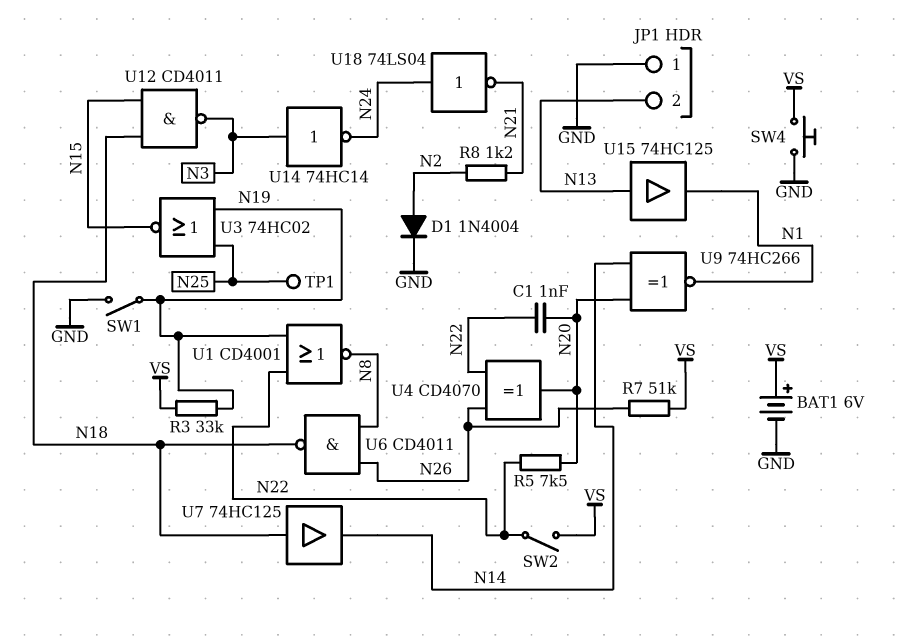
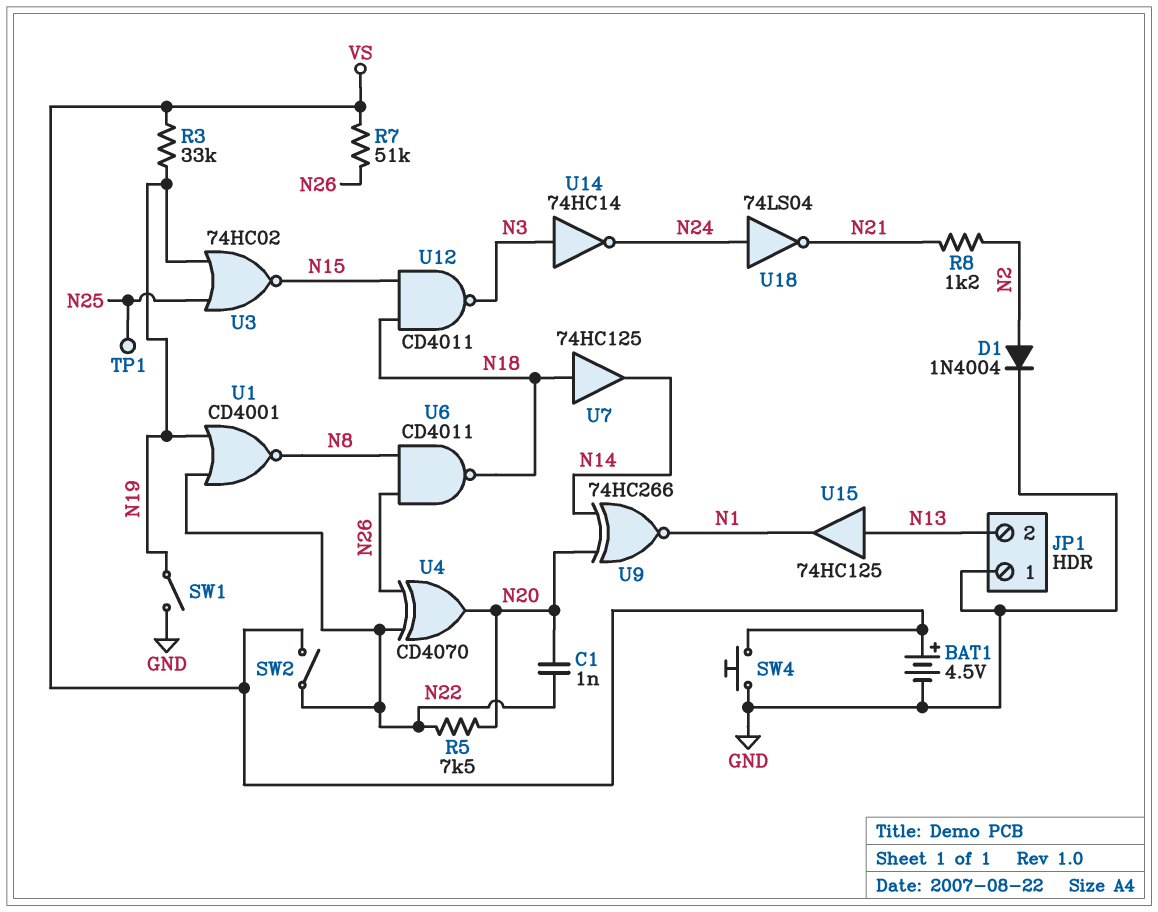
BAT1: 6V (plus VS, minus GND) -> 4.5V (plus VS, minus GND)

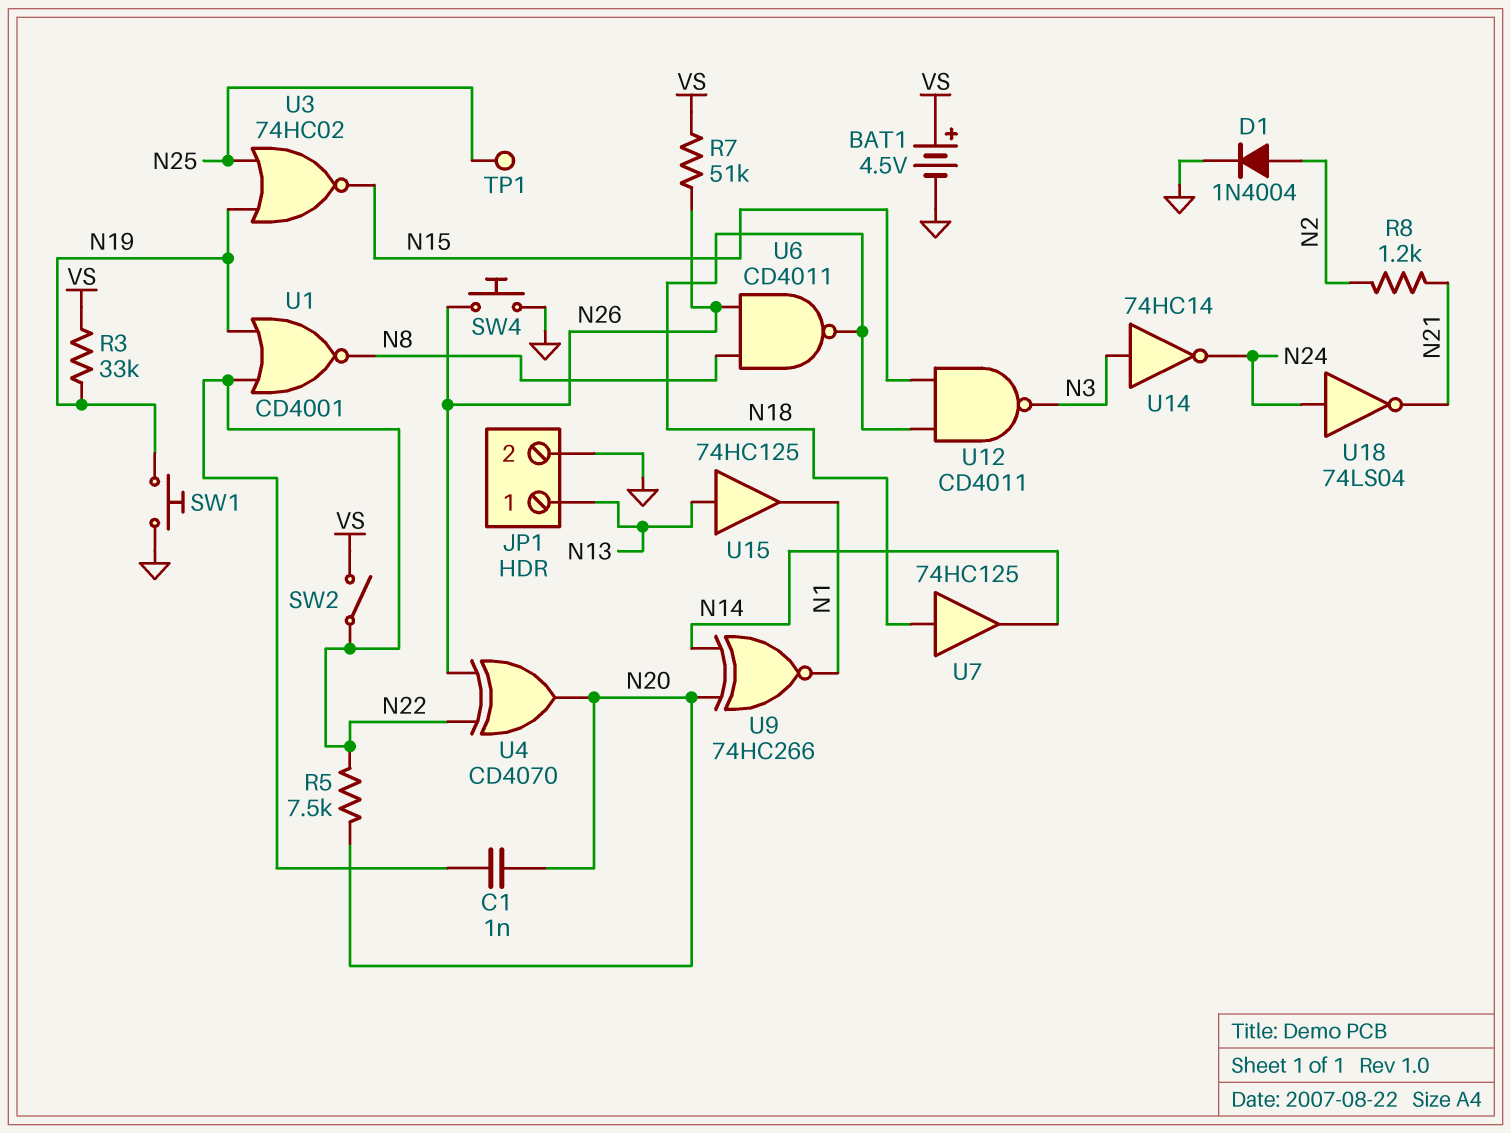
JP1 pin 1: GND -> N13
JP1 pin 2: N13 -> GND
SW1: switch (GND, N19) -> button (GND, N19)
SW4: button (GND, VS) -> button (GND, N26)

